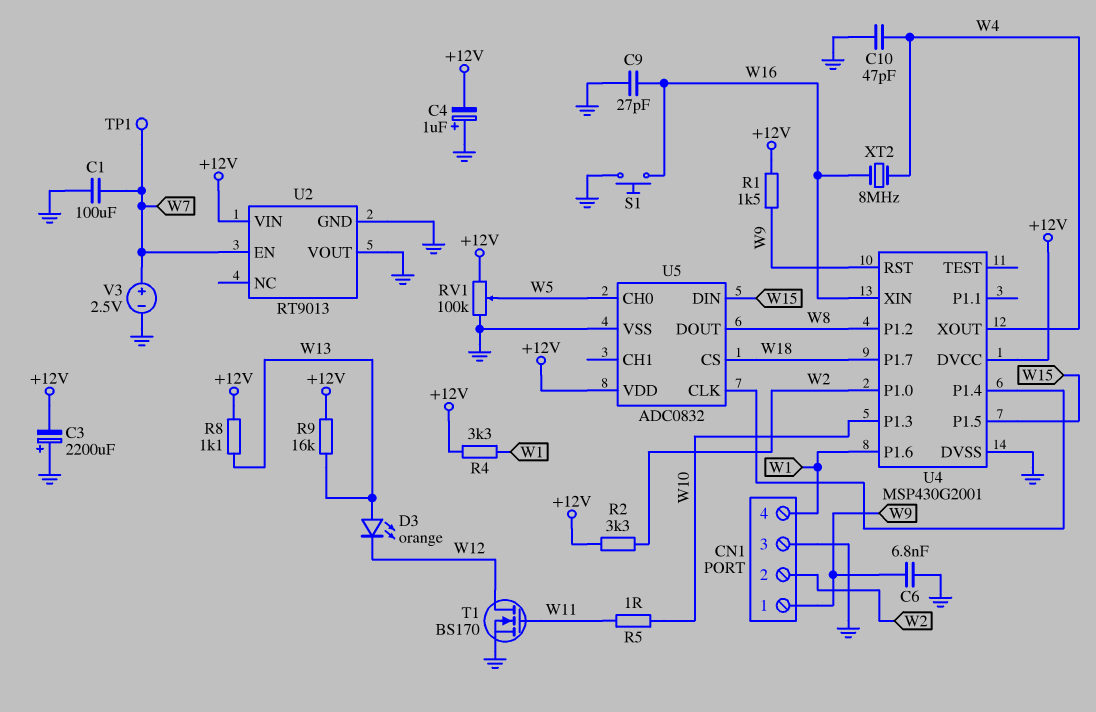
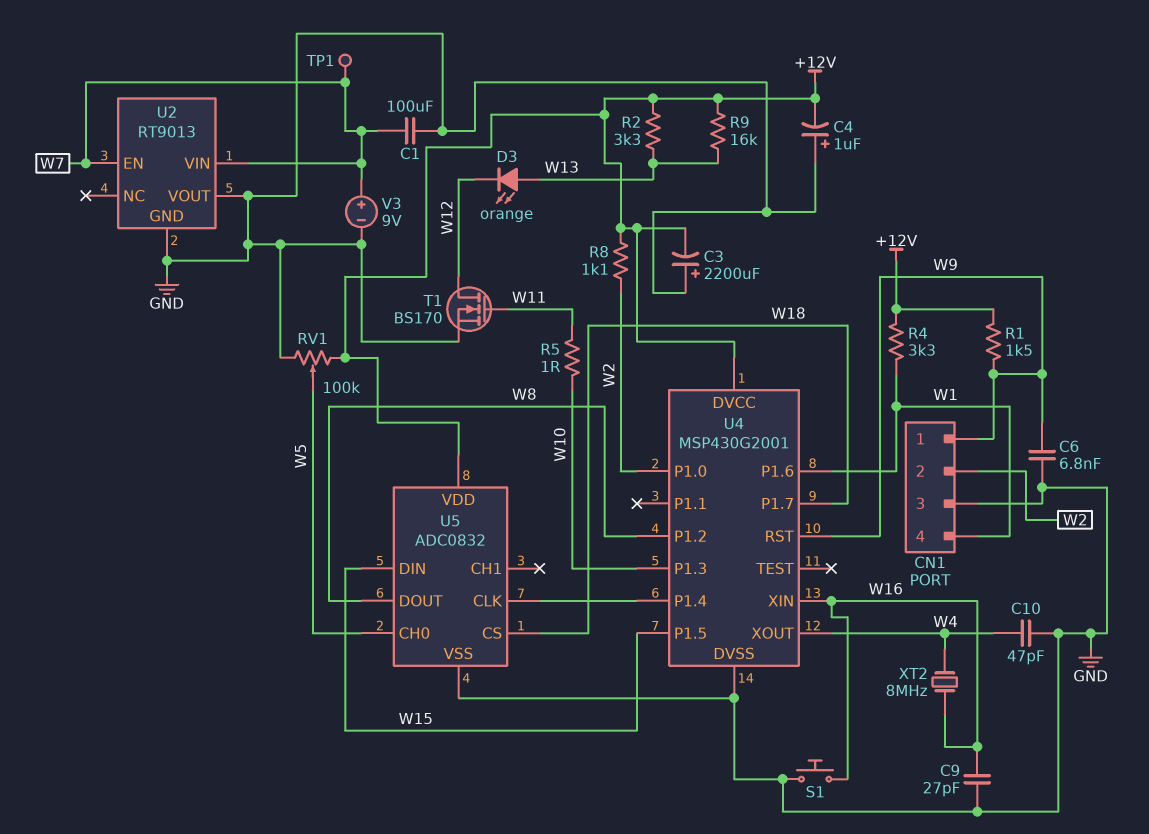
R2: 3.3k (+12V, W2) -> 3.3k (+12V, W13)
R8: 1.1k (+12V, W13) -> 1.1k (+12V, W2)
U2 pin VIN: +12V -> W7
V3: 2.5V (plus W7, minus GND) -> 9V (plus W7, minus GND)

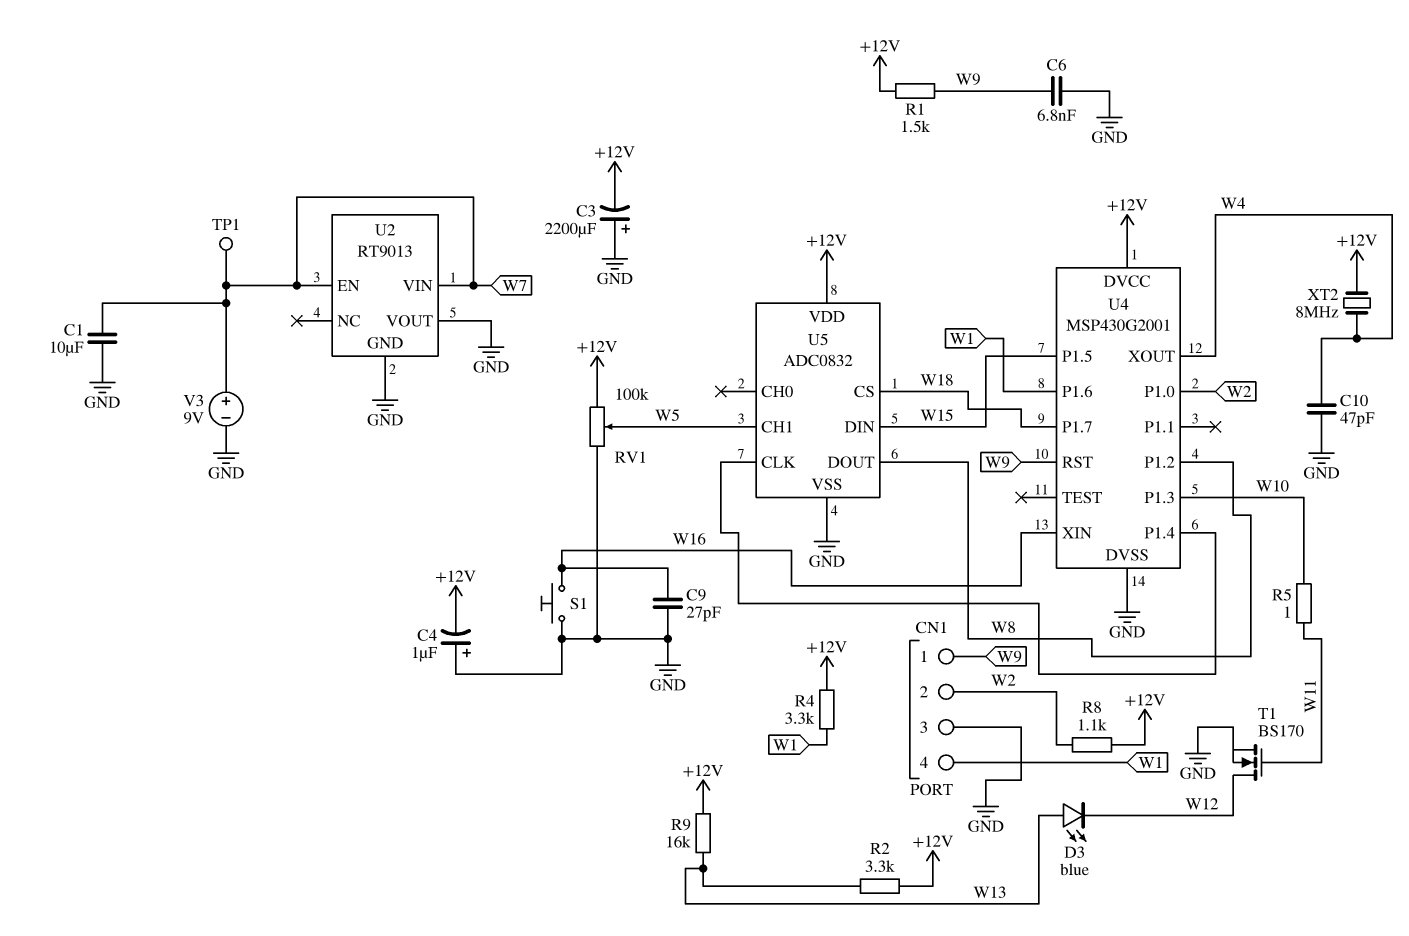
C1: 100uF (GND, W7) -> 10uF (GND, W7)
D3: LED orange (A W13, K W12) -> LED blue (A W13, K W12)
U5 pin CH0: W5 -> none
U5 pin CH1: none -> W5
XT2: 8MHz (W4, W16) -> 8MHz (+12V, W4)

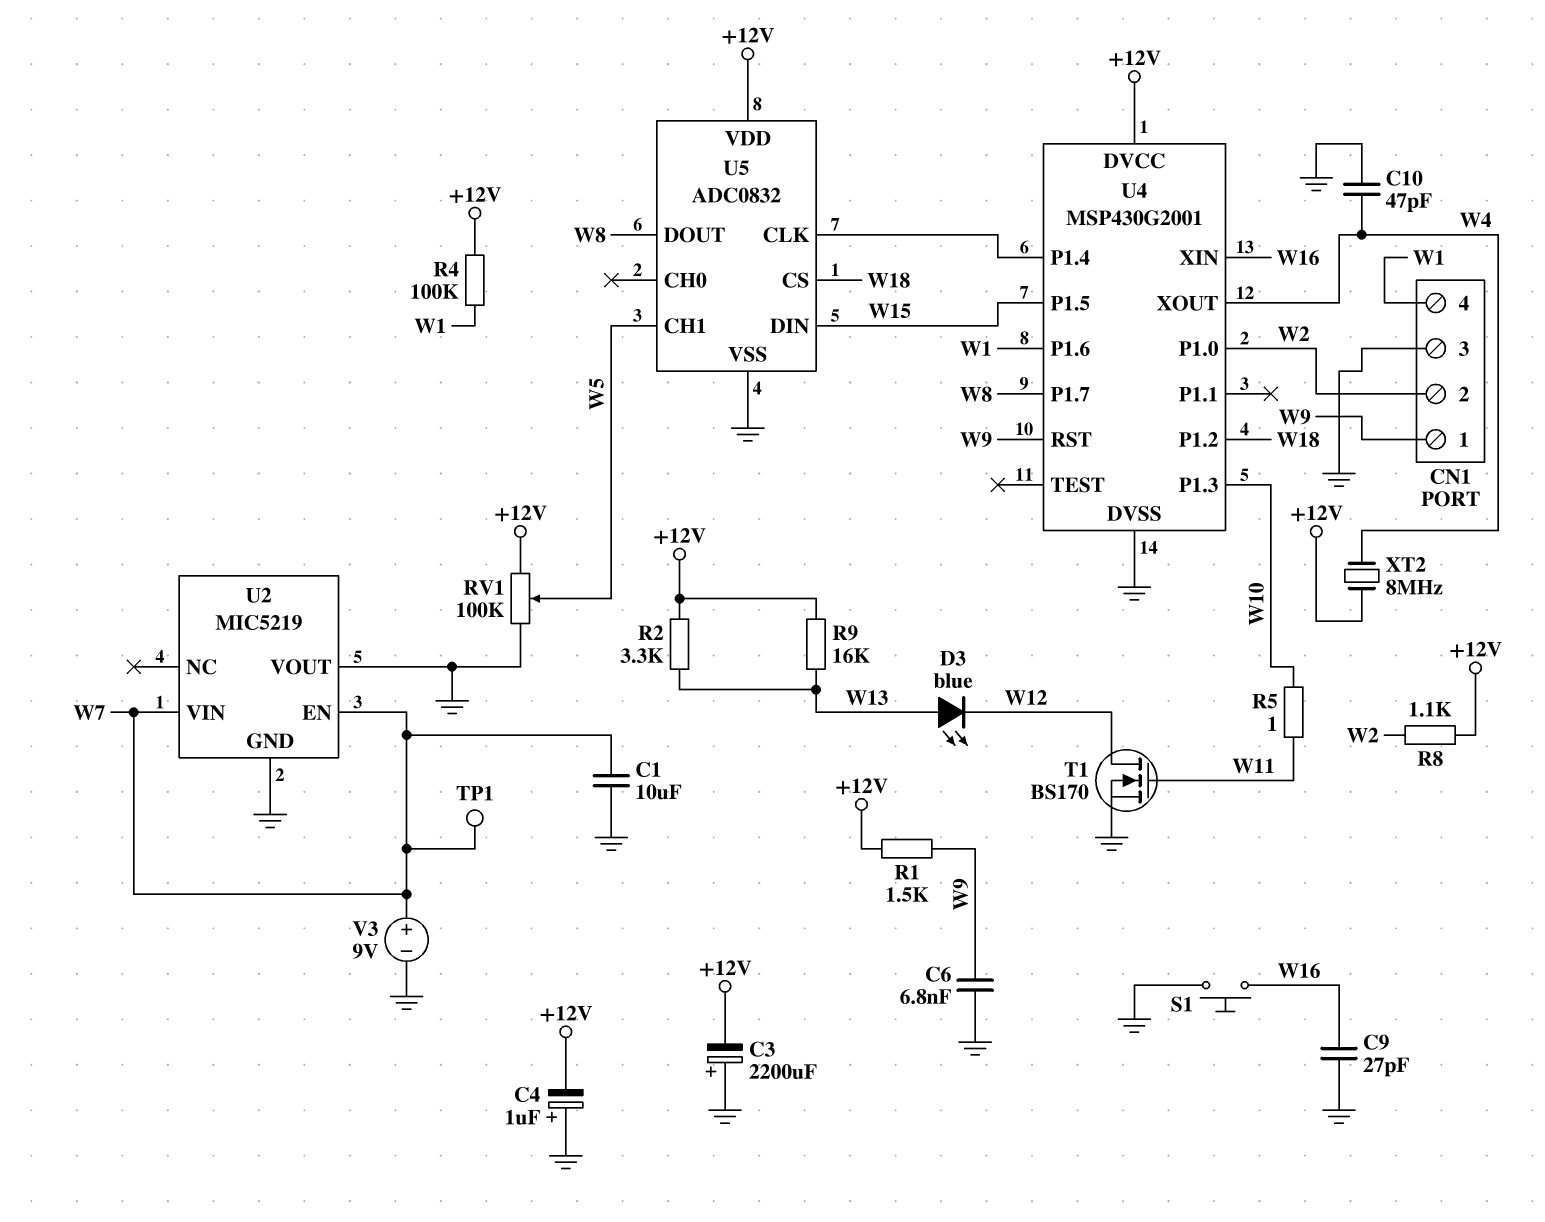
R4: 3.3k (+12V, W1) -> 100k (+12V, W1)
U2: RT9013 -> MIC5219
U4 pin P1.2: W8 -> W18
U4 pin P1.7: W18 -> W8

